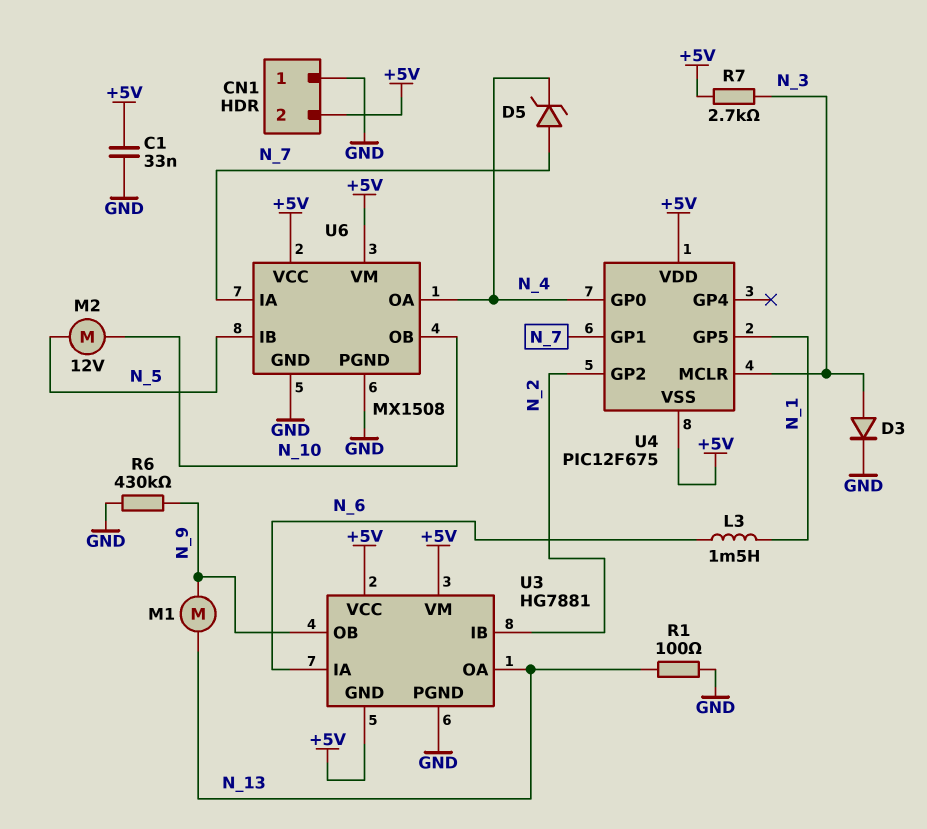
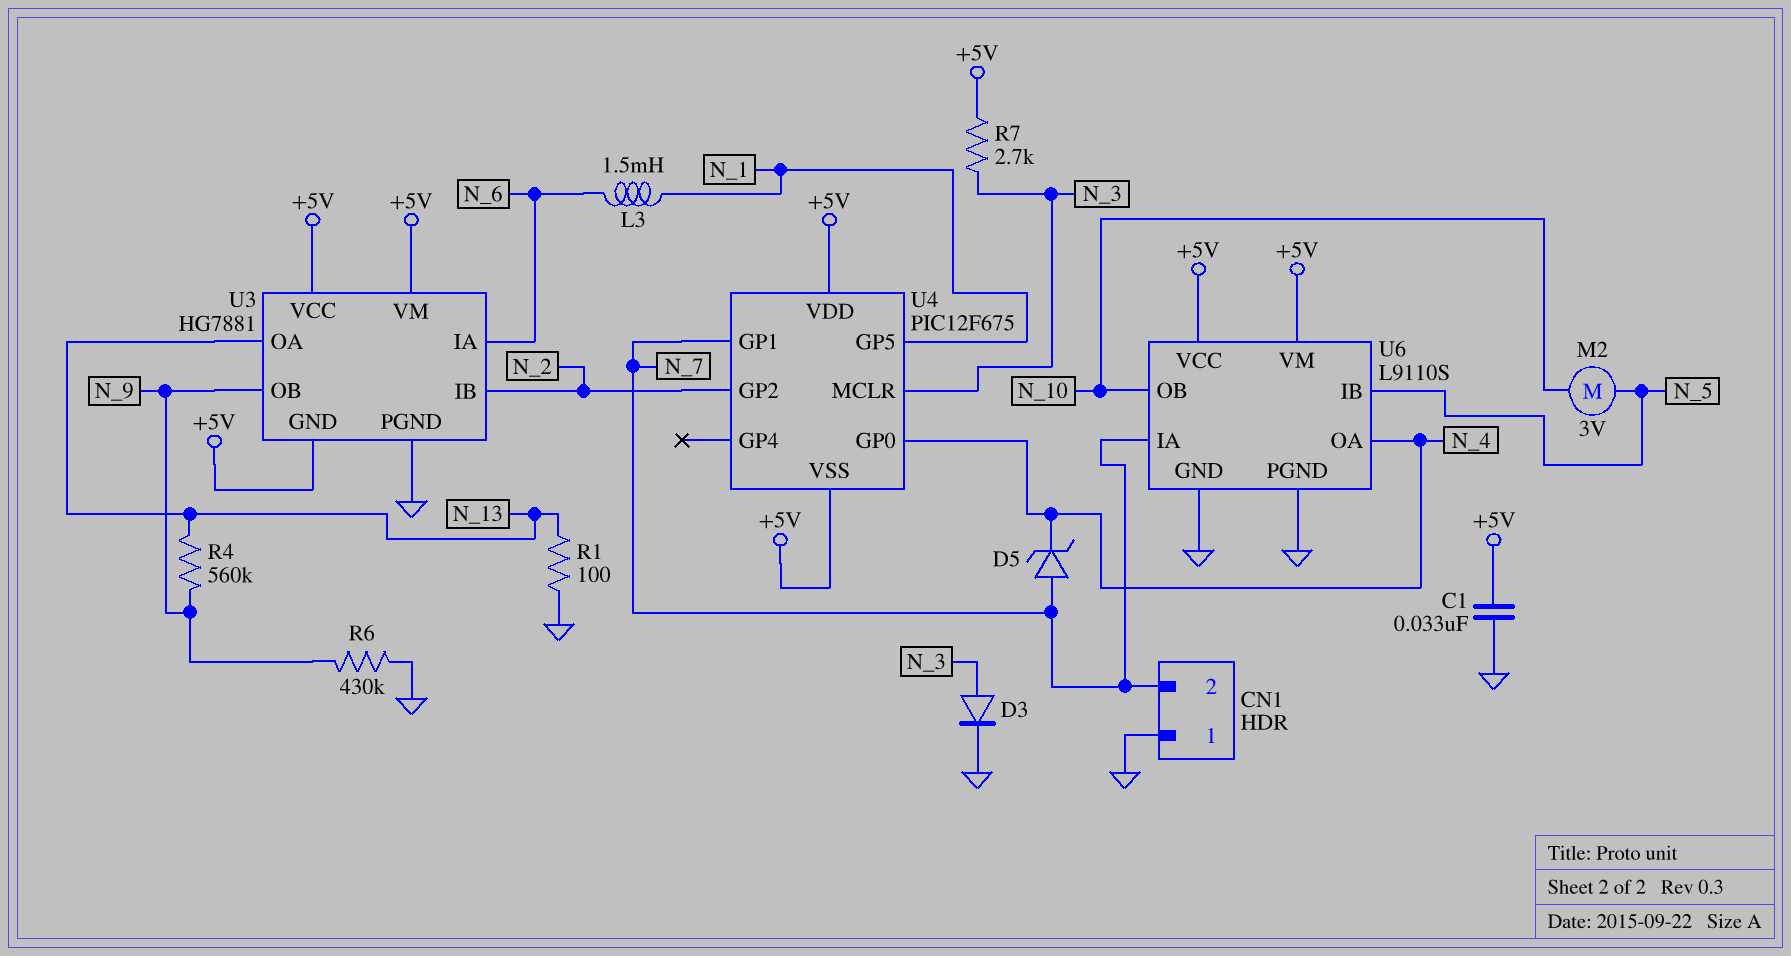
CN1 pin 2: +5V -> N_7
M1: motor (N_9, N_13) -> none
M2: motor 12V (N_5, N_10) -> motor 3V (N_5, N_10)
R4: none -> 560k (N_9, N_13)
U6: MX1508 -> L9110S

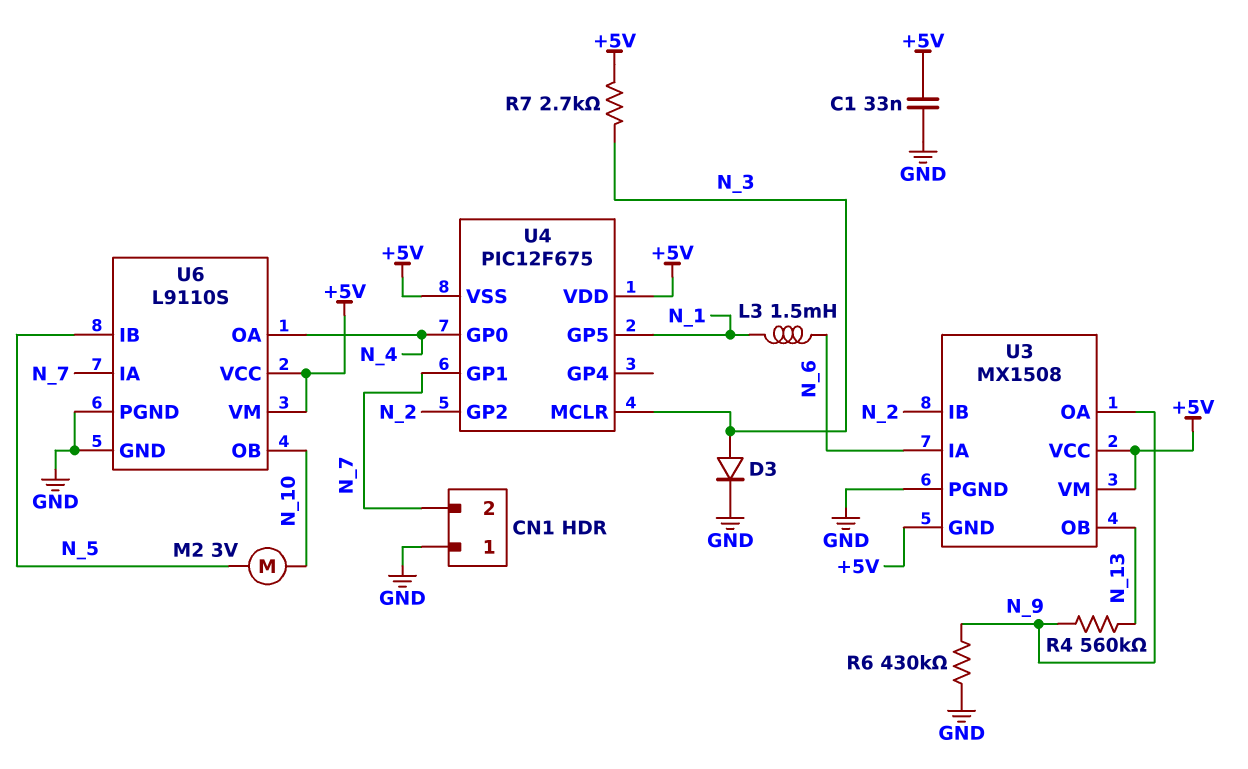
D5: zener (A N_7, K N_4) -> none
R1: 100 (GND, N_13) -> none
U3: HG7881 -> MX1508
U3 pin OA: N_13 -> N_9
U3 pin OB: N_9 -> N_13

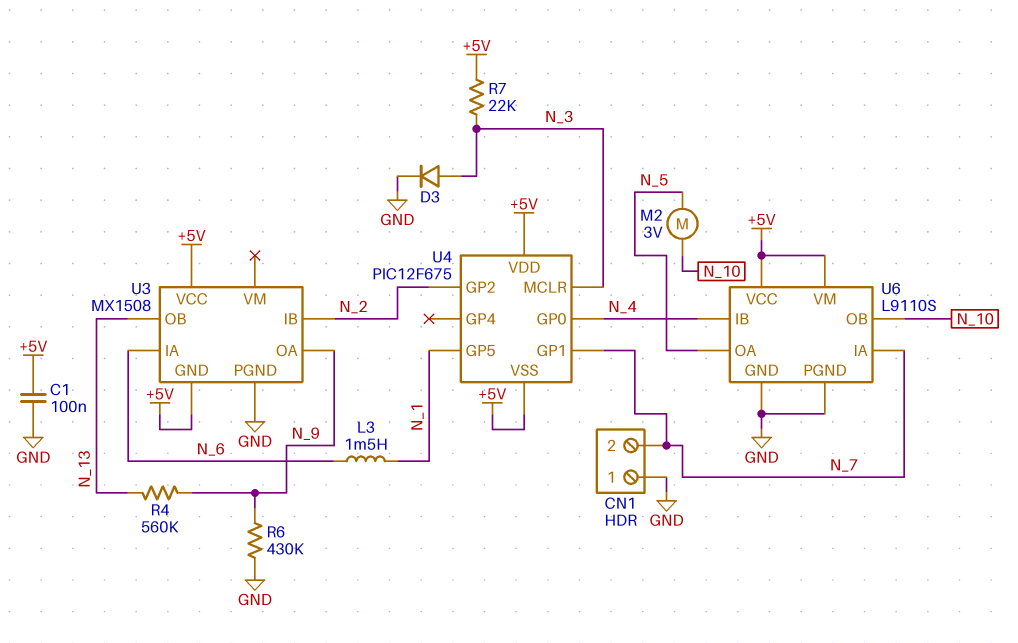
C1: 33nF (+5V, GND) -> 100nF (+5V, GND)
R7: 2.7k (+5V, N_3) -> 22k (+5V, N_3)
U3 pin VM: +5V -> none
U6 pin IB: N_5 -> N_4
U6 pin OA: N_4 -> N_5

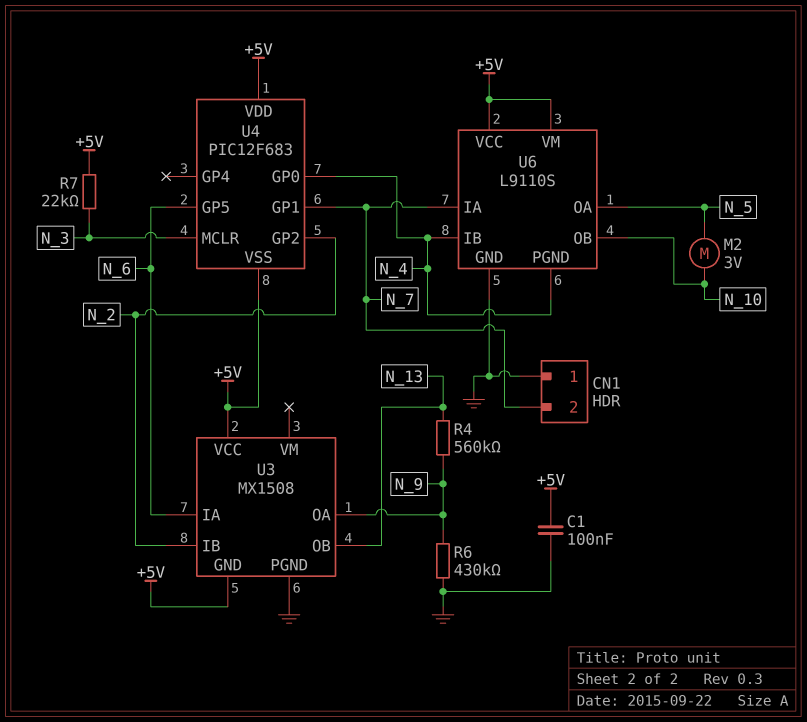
D3: diode (A N_3, K GND) -> none
L3: 1.5mH (N_1, N_6) -> none
U4: PIC12F675 -> PIC12F683
U4 pin GP5: N_1 -> N_6
U6 pin PGND: GND -> N_4

